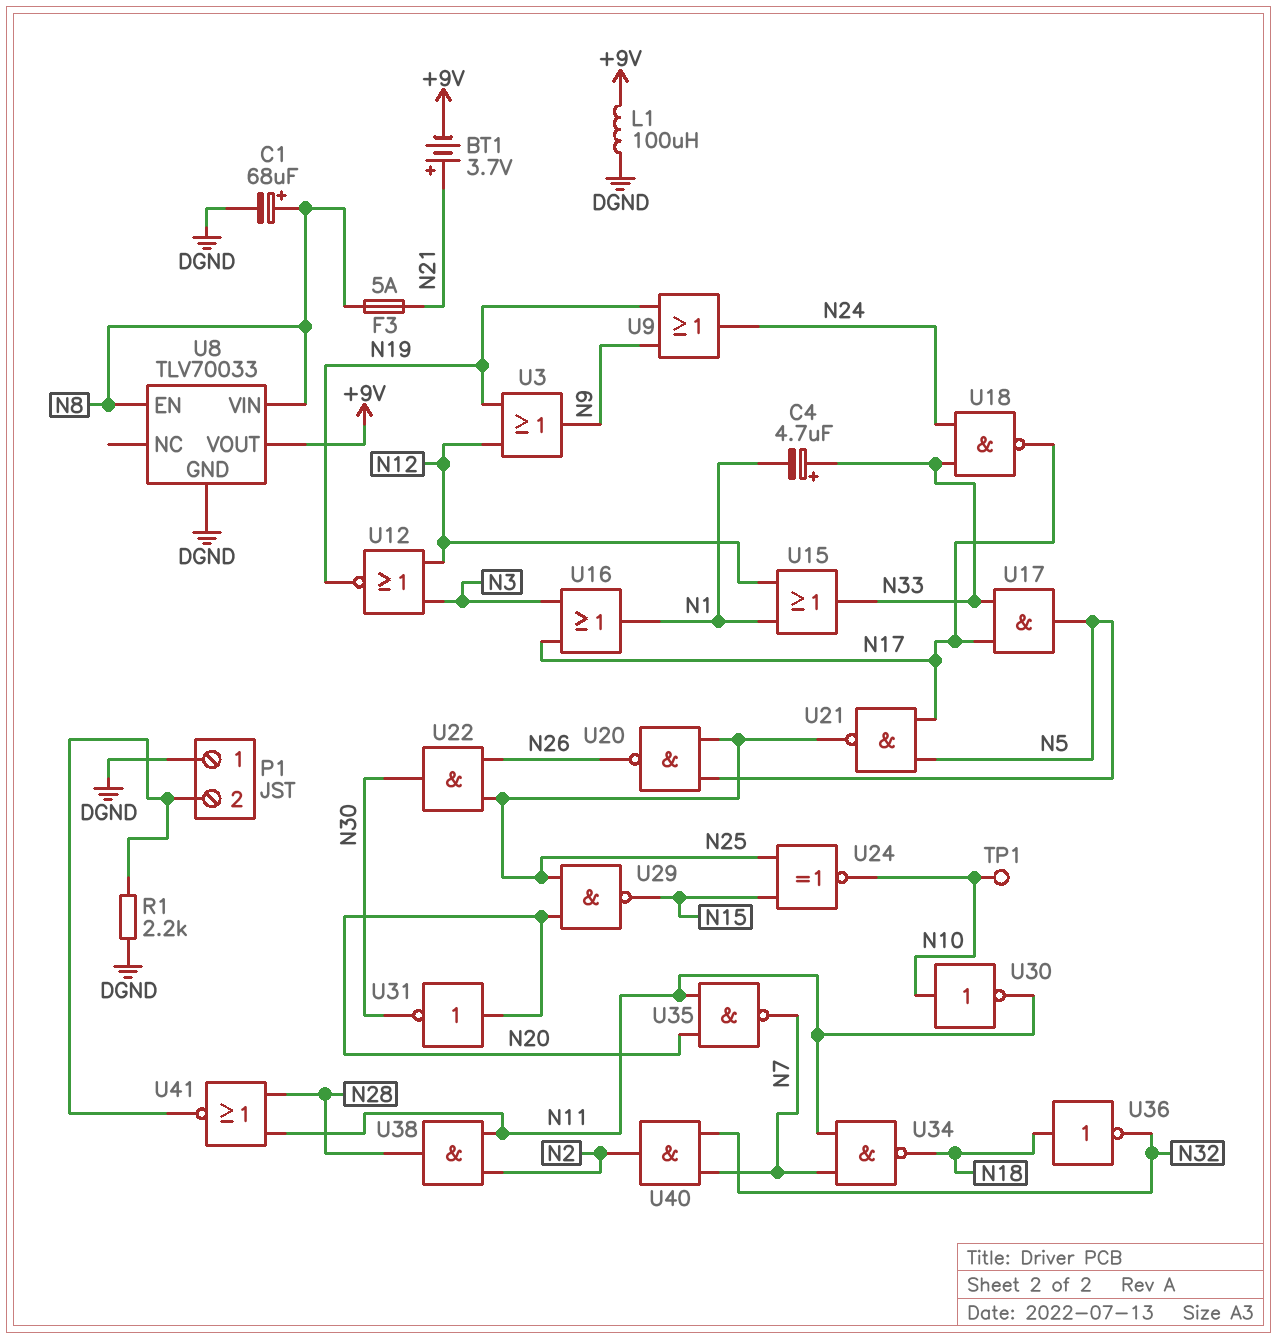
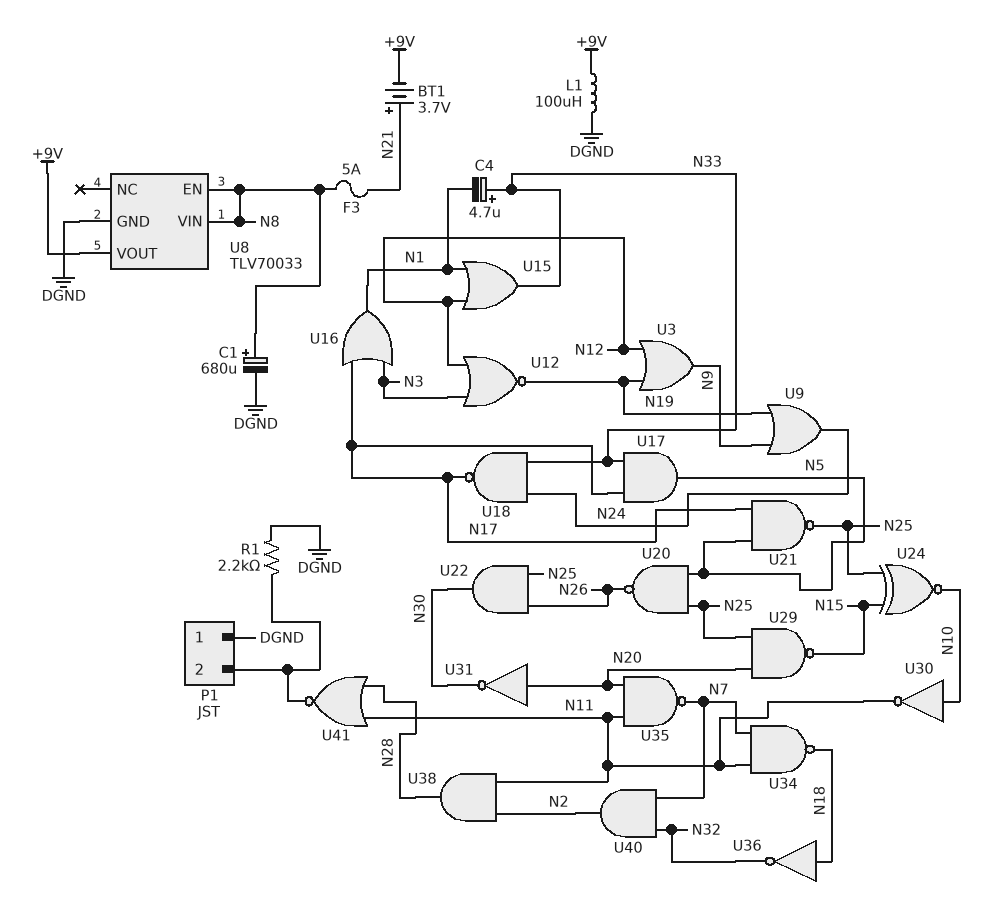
C1: 68uF (plus N8, minus DGND) -> 680uF (plus N8, minus DGND)
TP1: test point (N10) -> none

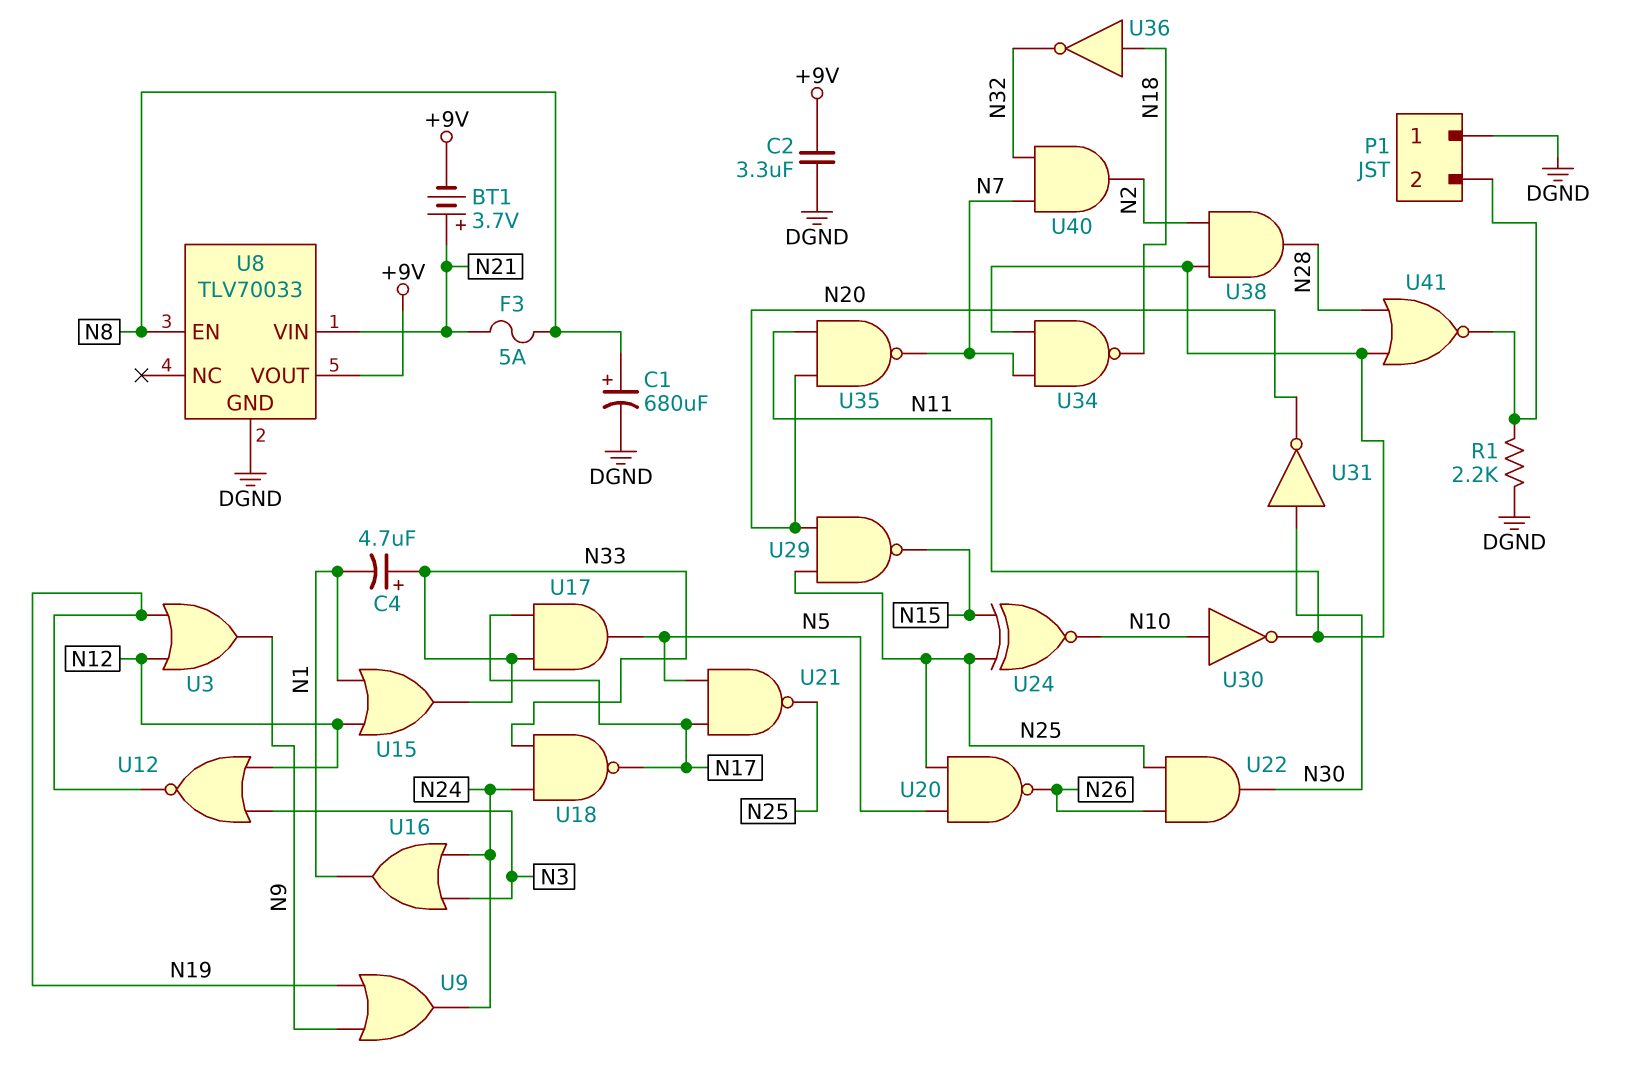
C2: none -> 3.3uF (+9V, DGND)
L1: 100uH (+9V, DGND) -> none
U8 pin VIN: N8 -> N21
U16: OR (in N3, in N17, out N1) -> OR (in N3, in N24, out N1)
U31: NOT (in N20, out N30) -> NOT (in N30, out N20)

